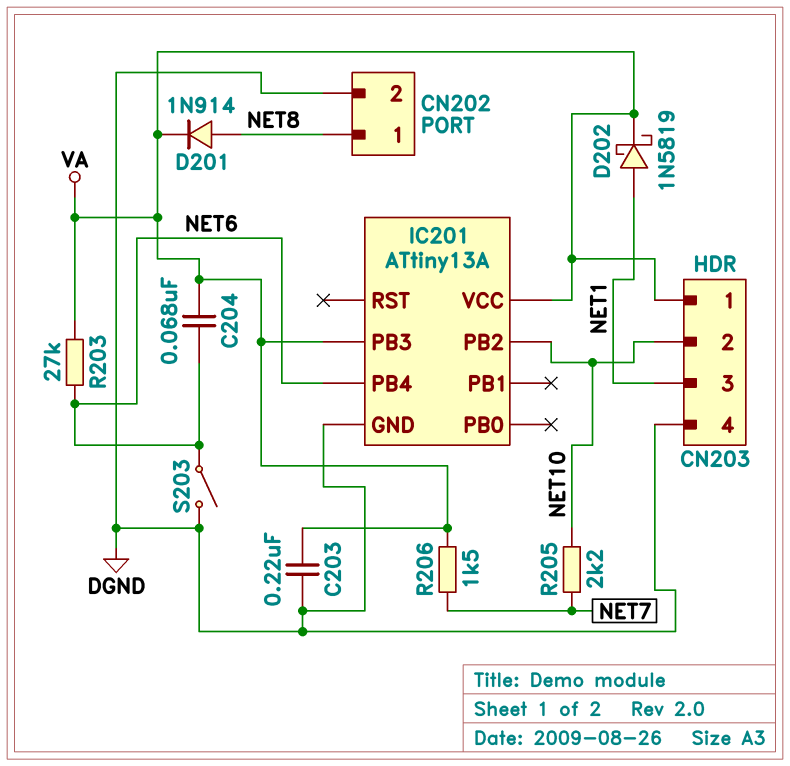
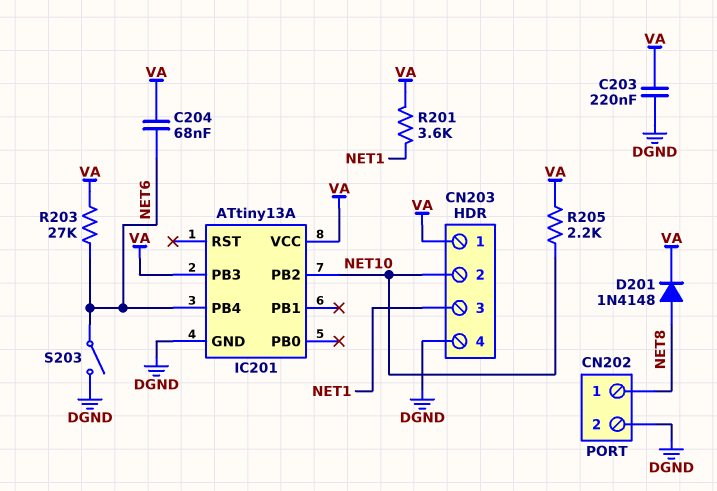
D201: diode 1N914 (A NET8, K VA) -> diode 1N4148 (A NET8, K VA)
D202: schottky 1N5819 (A NET1, K VA) -> none
R201: none -> 3.6k (NET1, VA)
R205: 2.2k (NET7, NET10) -> 2.2k (NET10, VA)
R206: 1.5k (NET7, VA) -> none

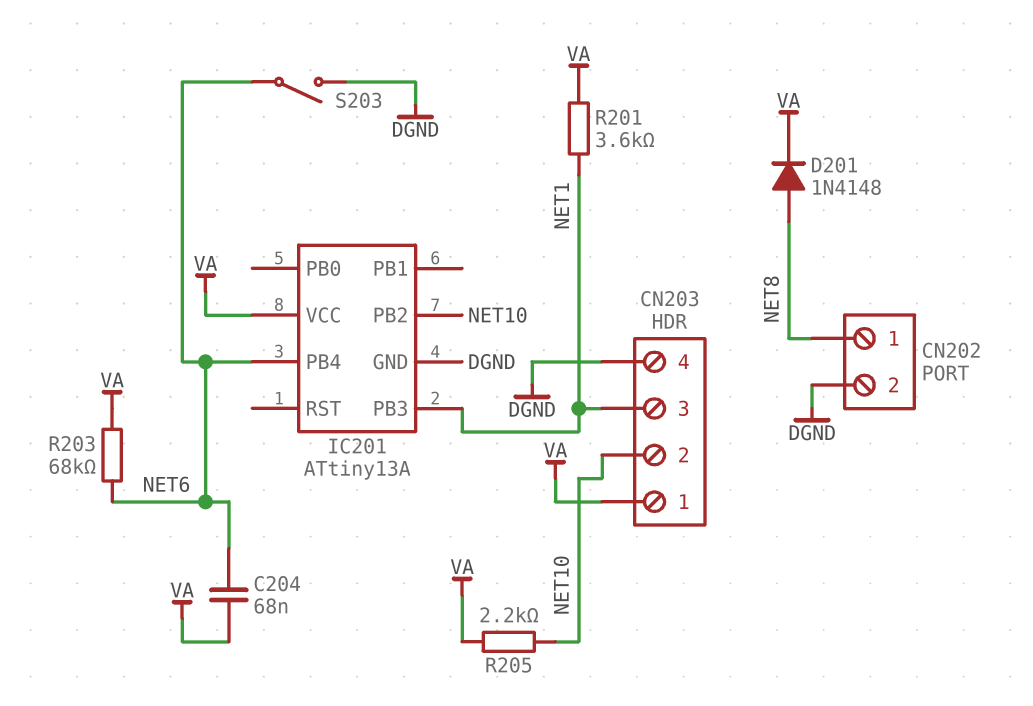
C203: 220nF (DGND, VA) -> none
IC201 pin PB3: VA -> NET1
R203: 27k (NET6, VA) -> 68k (NET6, VA)

